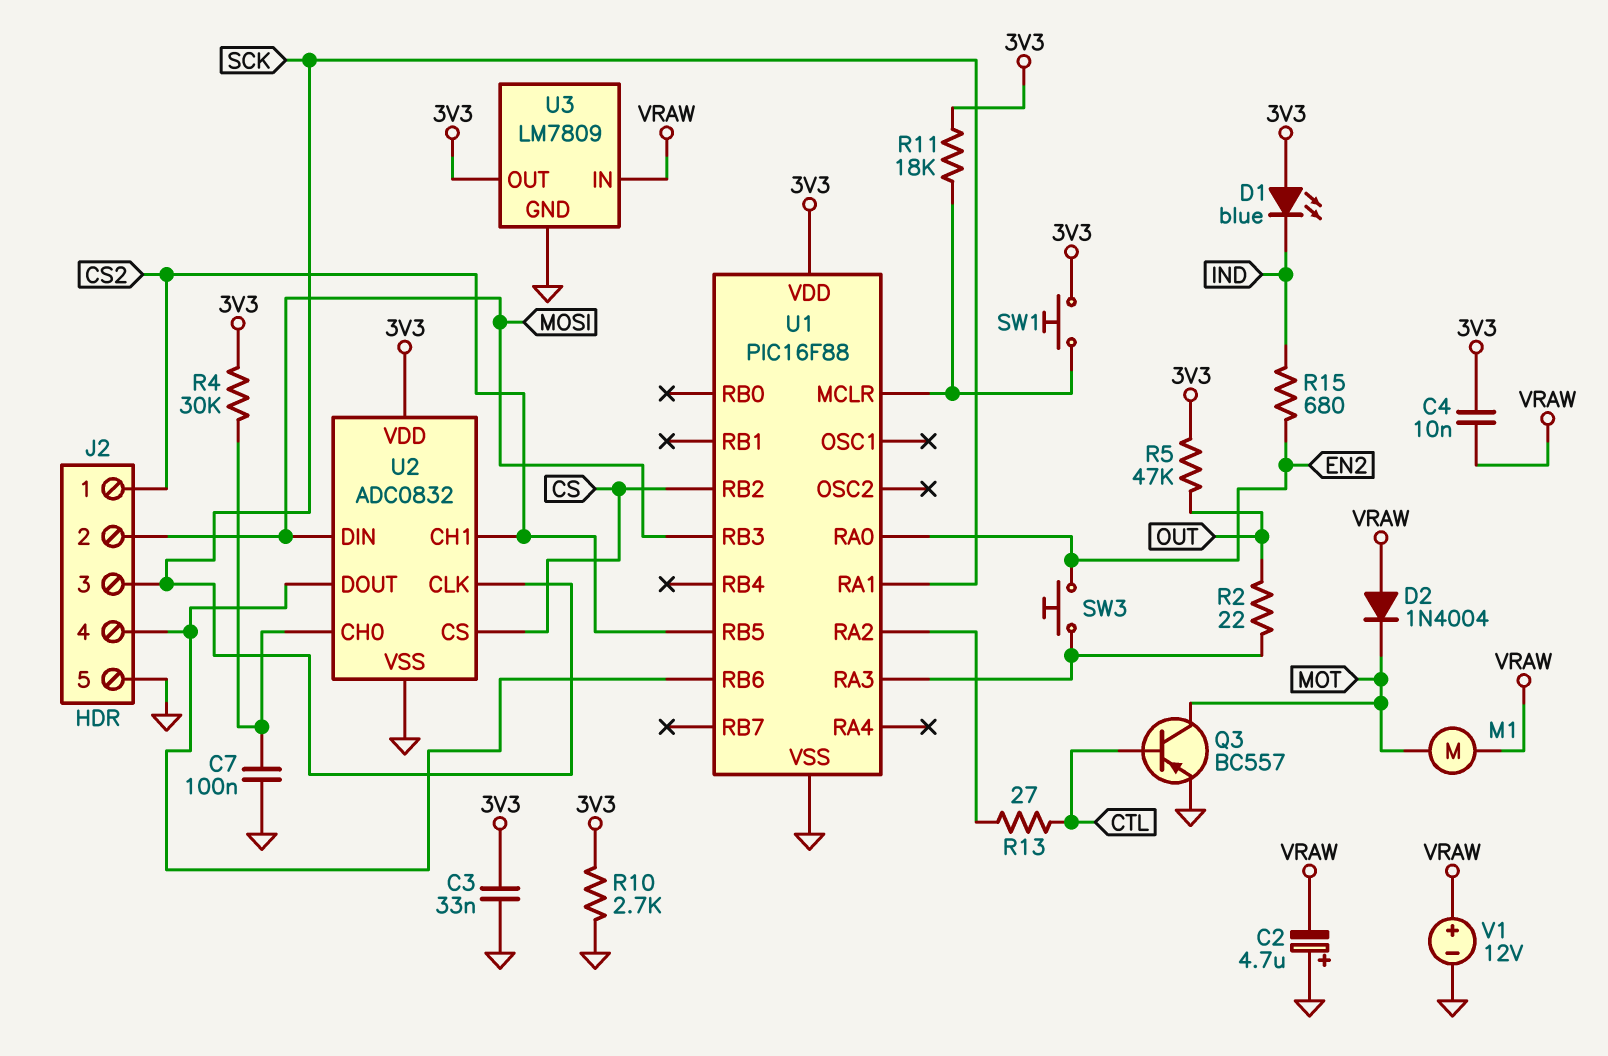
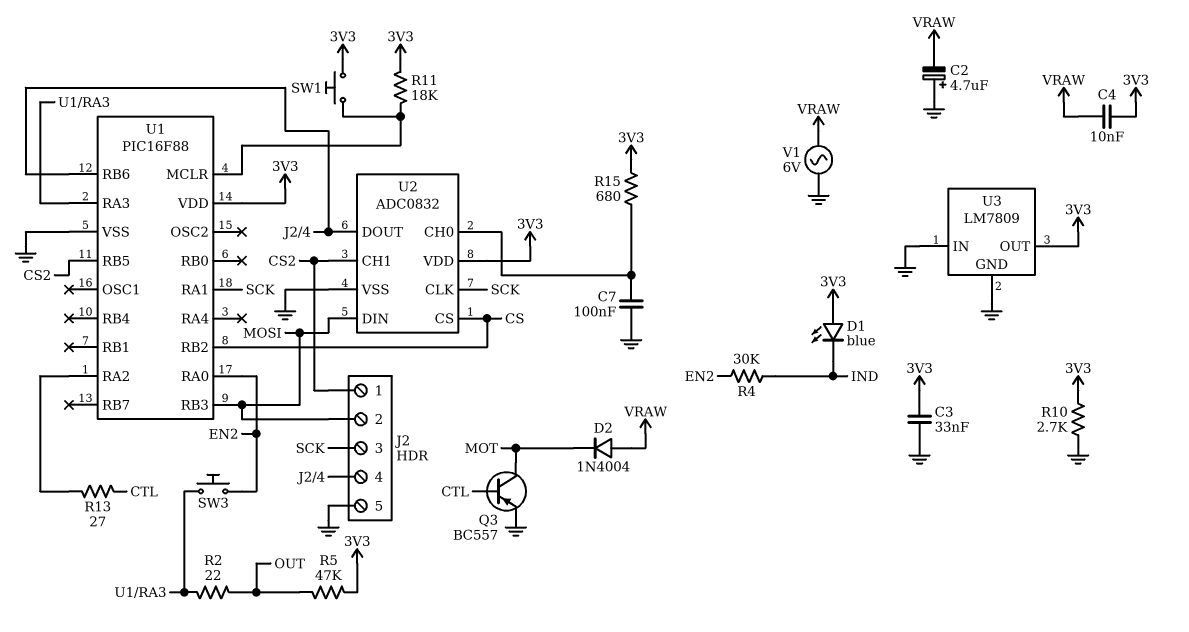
M1: motor (MOT, VRAW) -> none
R4: 30k (3V3, U2/CH0) -> 30k (EN2, IND)
R15: 680 (EN2, IND) -> 680 (3V3, U2/CH0)
U3 pin IN: VRAW -> GND
V1: 12V (plus VRAW, minus GND) -> AC 6V (GND, VRAW)

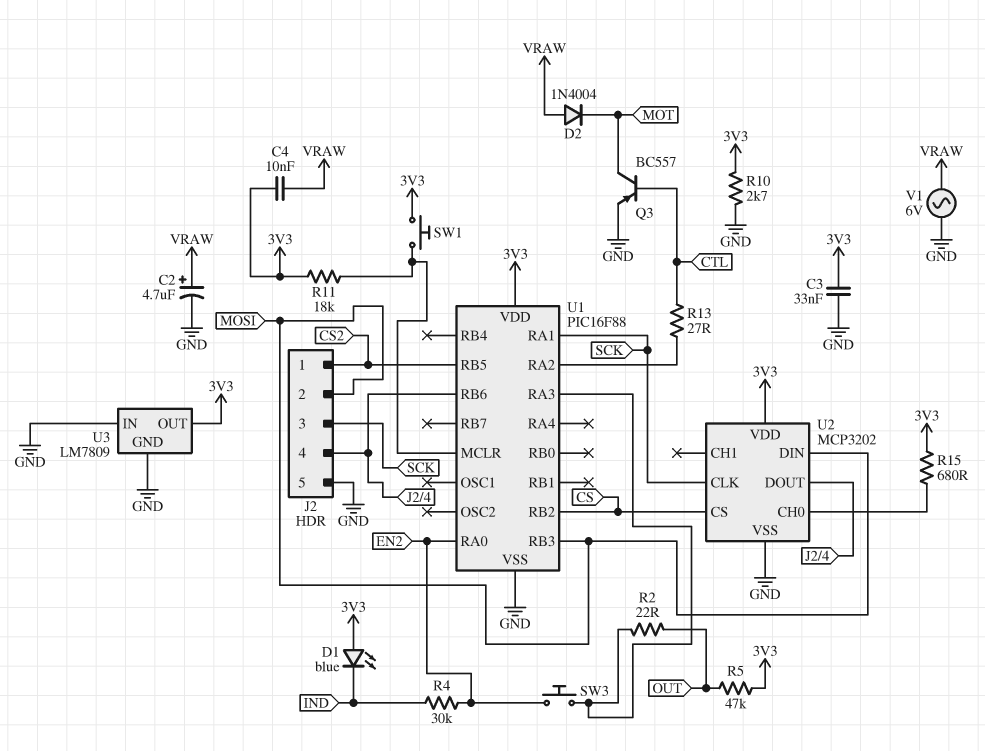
C2: 4.7uF (plus GND, minus VRAW) -> 4.7uF (plus VRAW, minus GND)
C7: 100nF (GND, U2/CH0) -> none
U2: ADC0832 -> MCP3202
U2 pin CH1: CS2 -> none

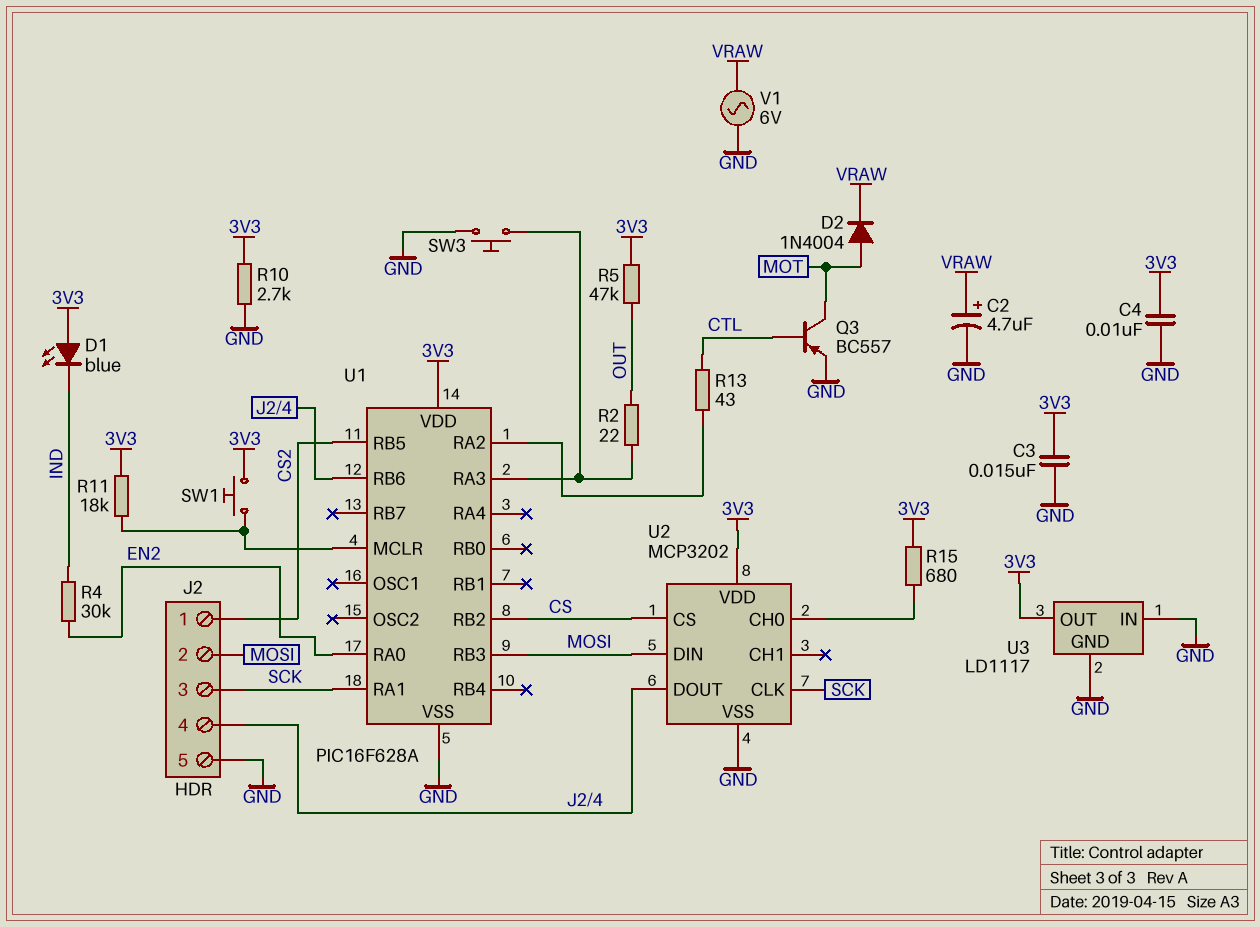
C3: 33nF (3V3, GND) -> 15nF (3V3, GND)
C4: 10nF (3V3, VRAW) -> 10nF (3V3, GND)
D2: diode 1N4004 (A VRAW, K MOT) -> diode 1N4004 (A MOT, K VRAW)
R13: 27 (CTL, U1/RA2) -> 43 (CTL, U1/RA2)
SW3: button (EN2, U1/RA3) -> button (GND, U1/RA3)
U1: PIC16F88 -> PIC16F628A
U3: LM7809 -> LD1117

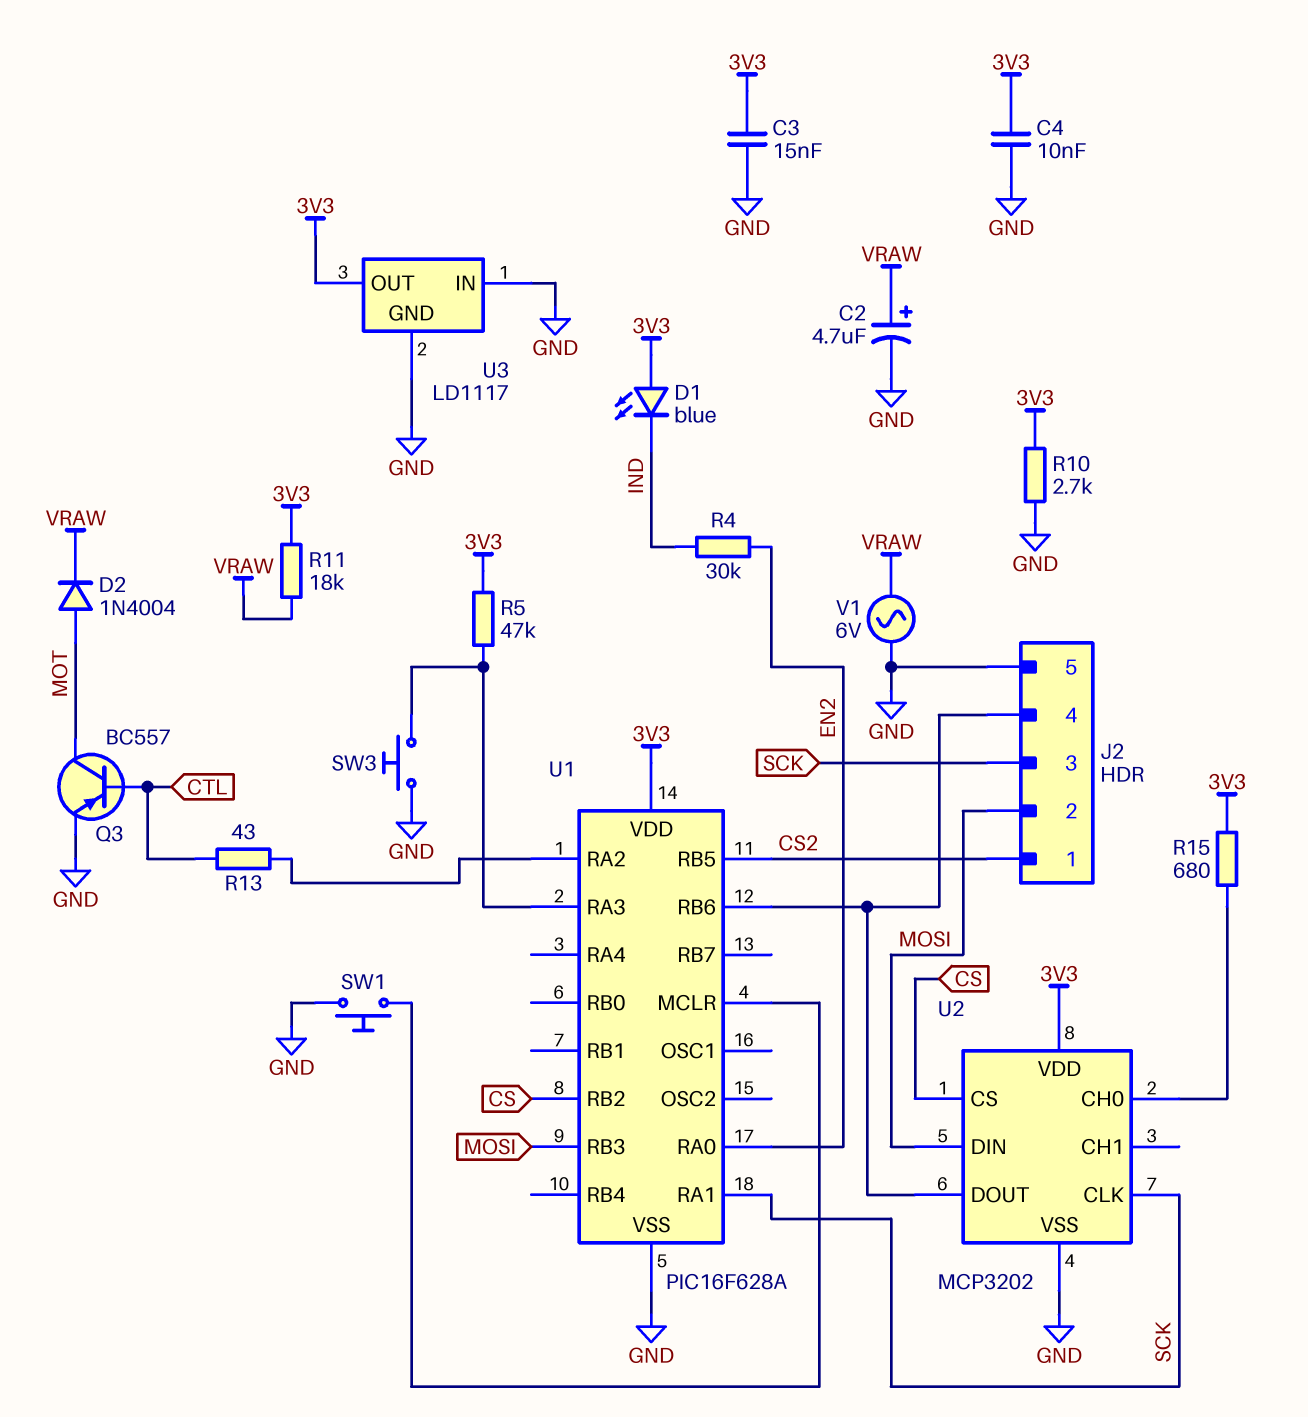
R2: 22 (OUT, U1/RA3) -> none
R5: 47k (3V3, OUT) -> 47k (3V3, U1/RA3)
R11: 18k (3V3, U1/MCLR) -> 18k (3V3, VRAW)
SW1: button (3V3, U1/MCLR) -> button (GND, U1/MCLR)

